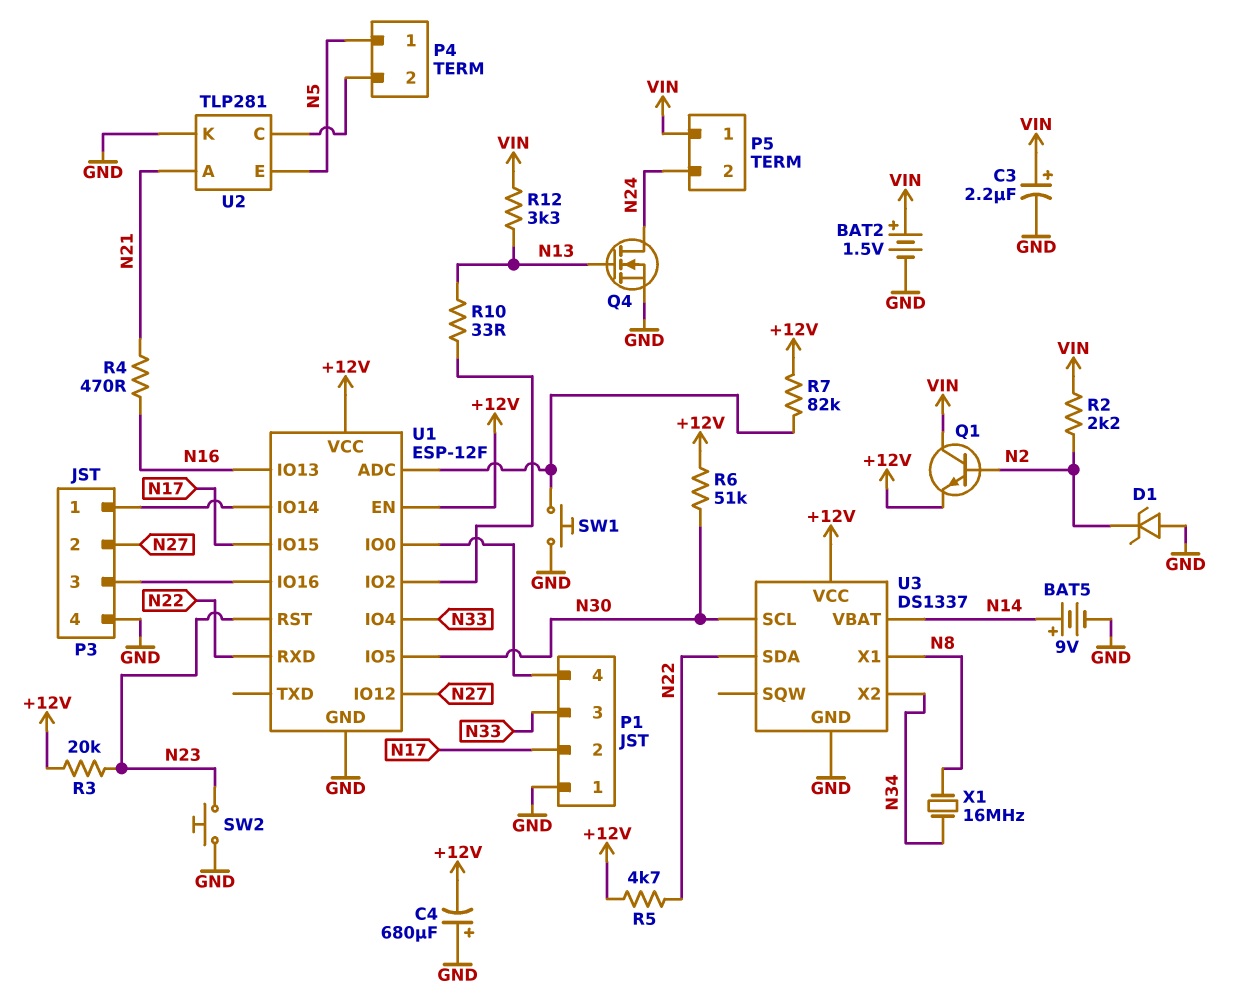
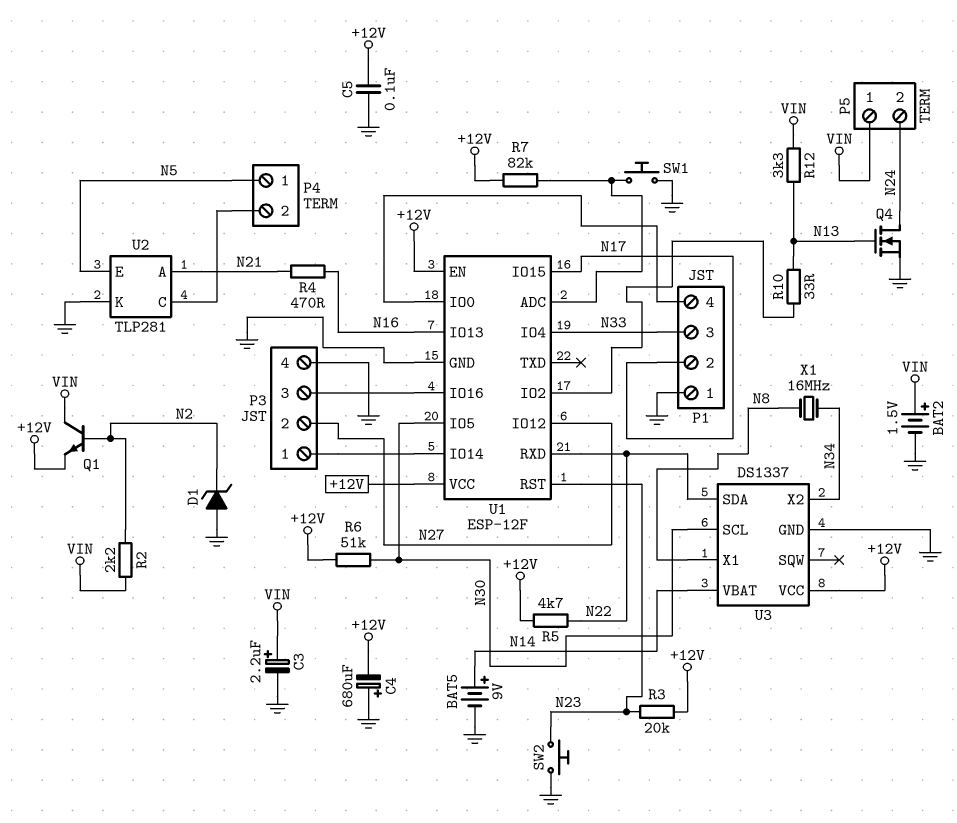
C5: none -> 100nF (+12V, GND)

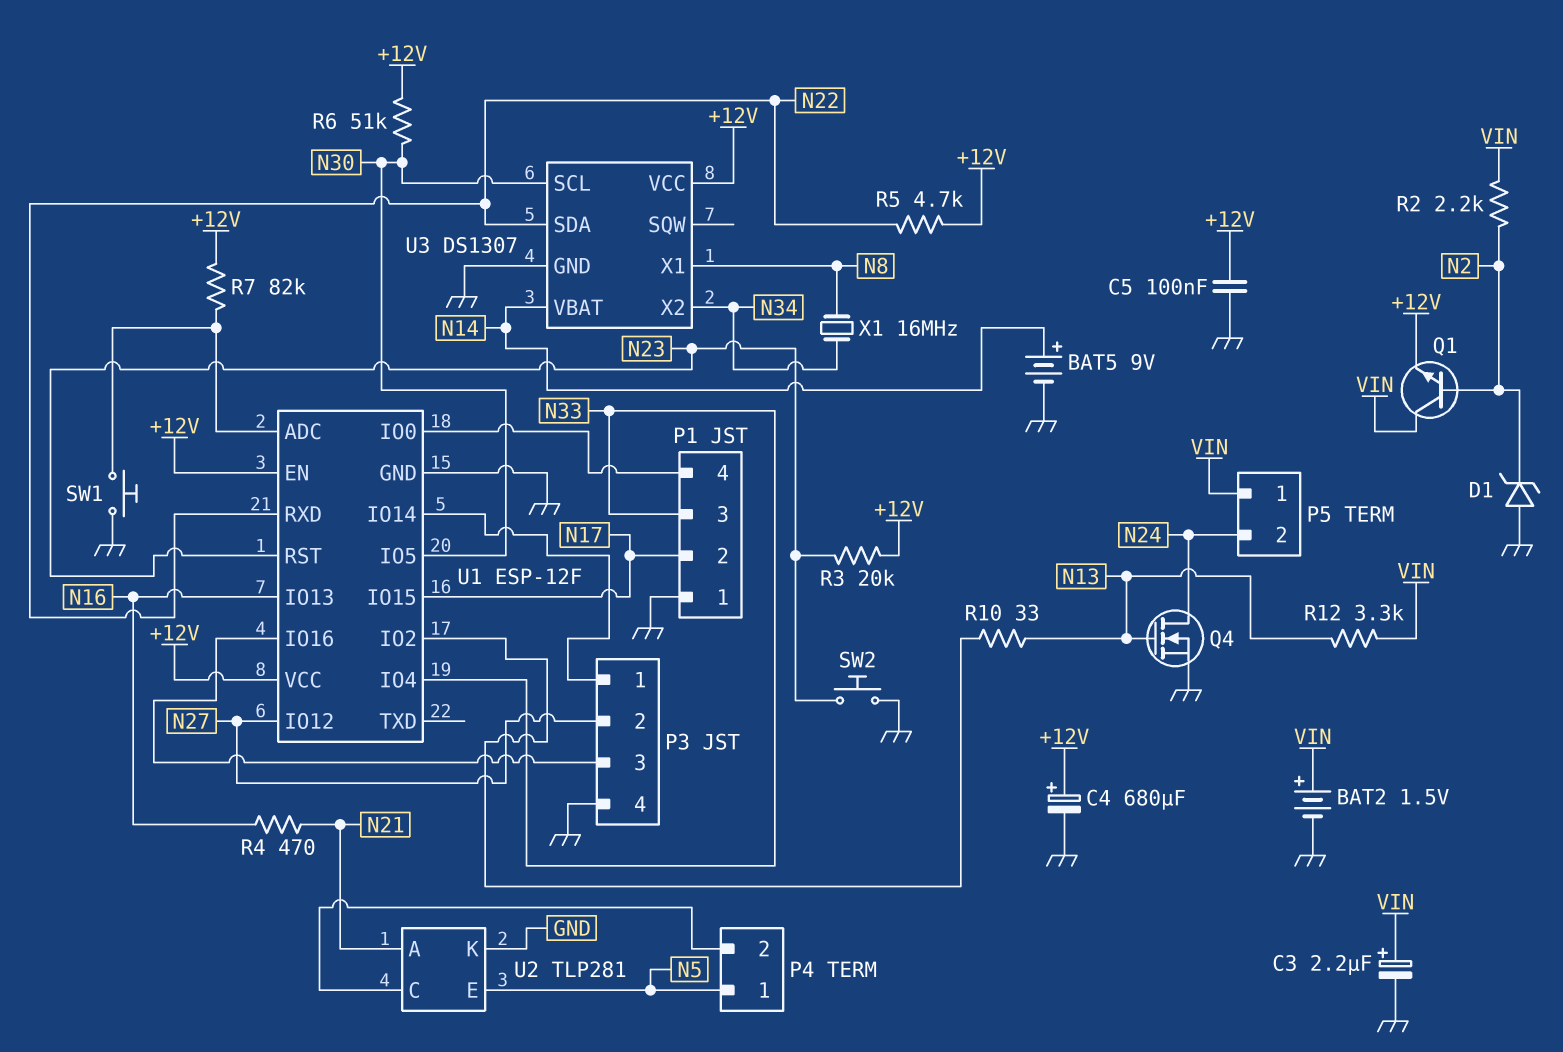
C4: 680uF (plus GND, minus +12V) -> 680uF (plus +12V, minus GND)
U3: DS1337 -> DS1307

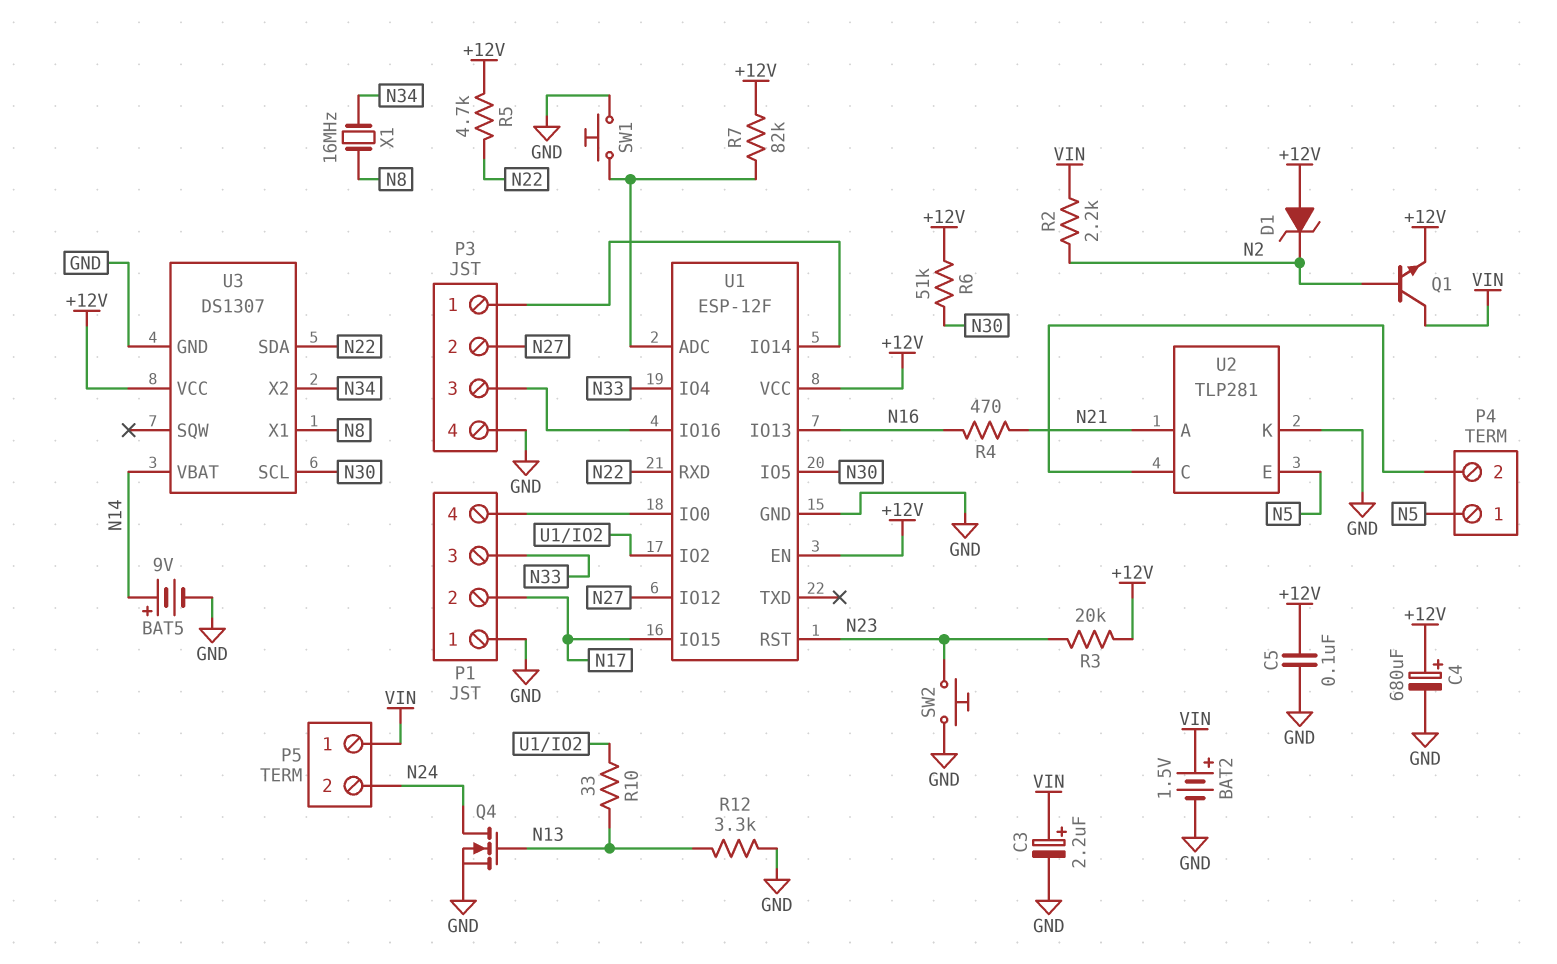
D1: zener (A GND, K N2) -> zener (A +12V, K N2)
R12: 3.3k (N13, VIN) -> 3.3k (GND, N13)

